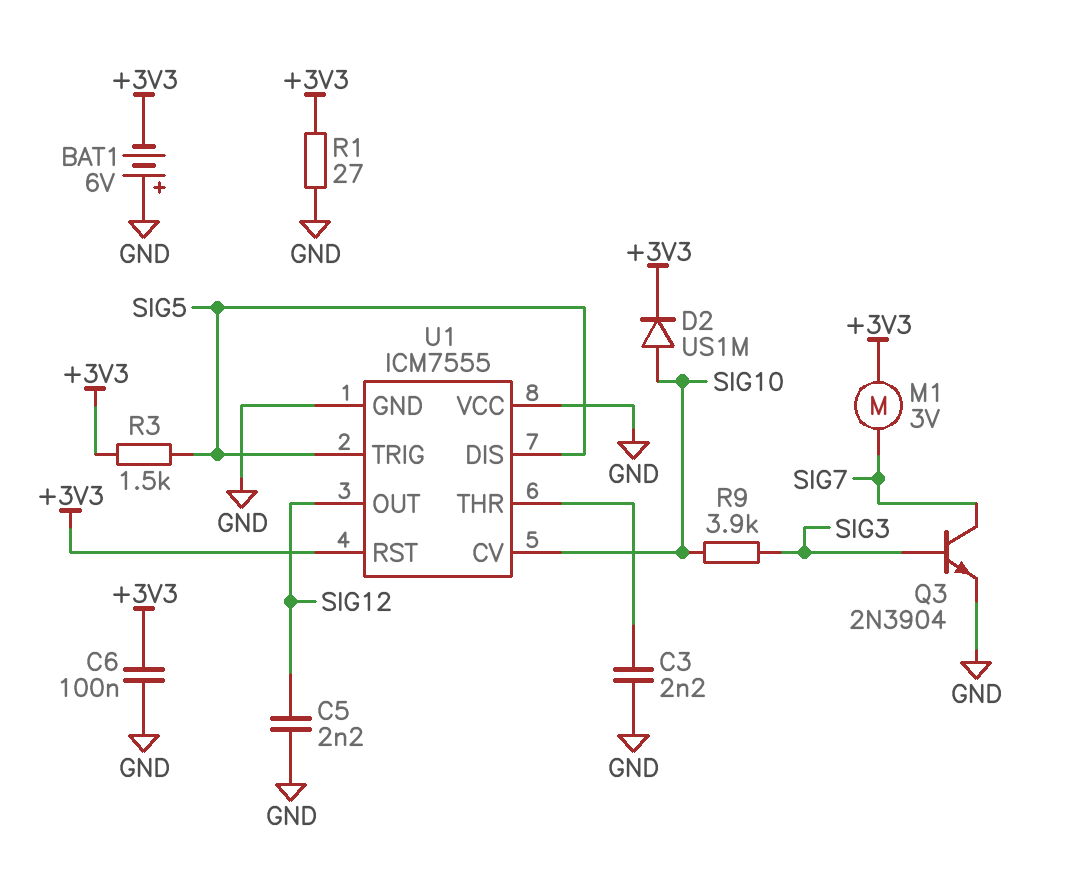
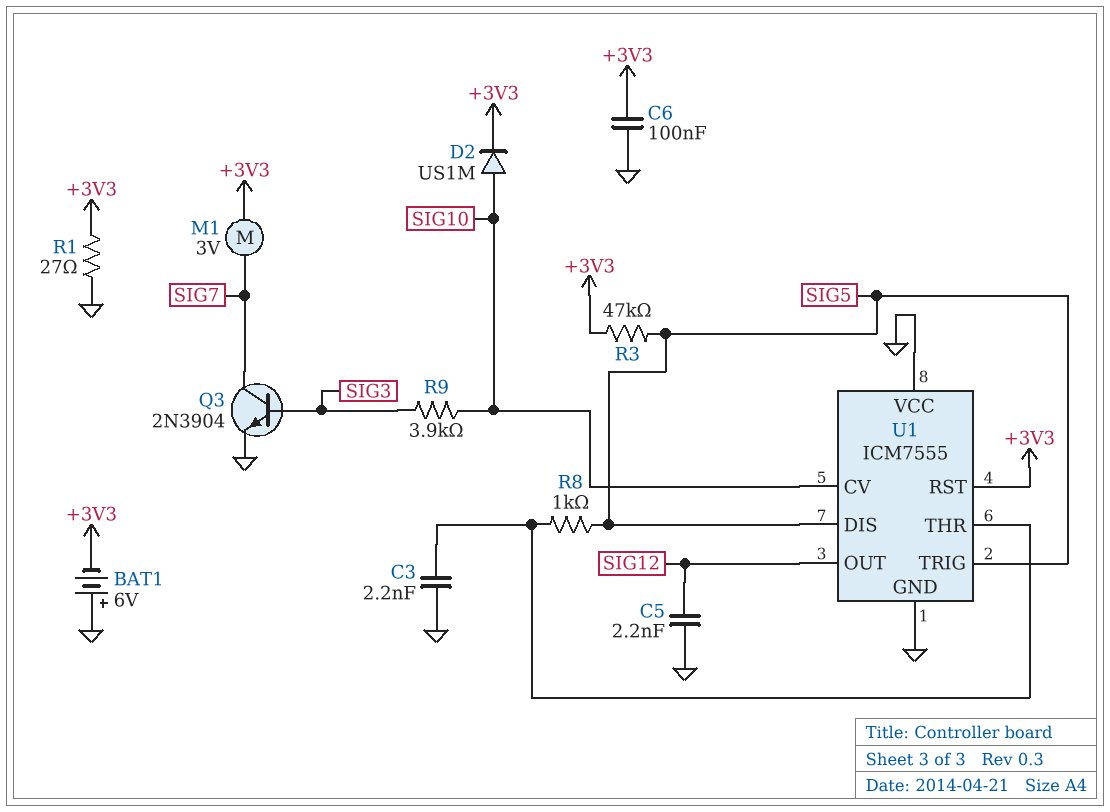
R3: 1.5k (+3V3, SIG5) -> 47k (+3V3, SIG5)
R8: none -> 1k (SIG5, U1/THR)

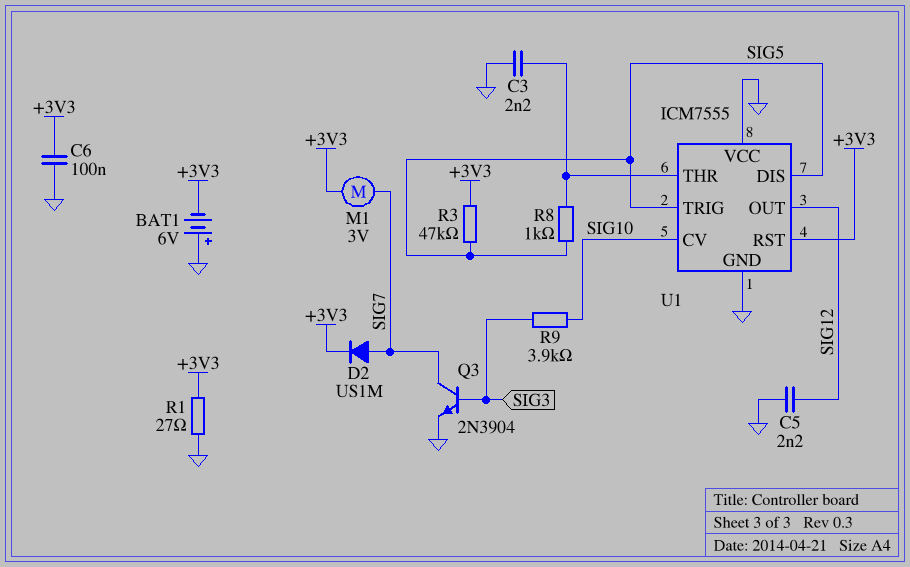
D2: diode US1M (A SIG10, K +3V3) -> diode US1M (A SIG7, K +3V3)

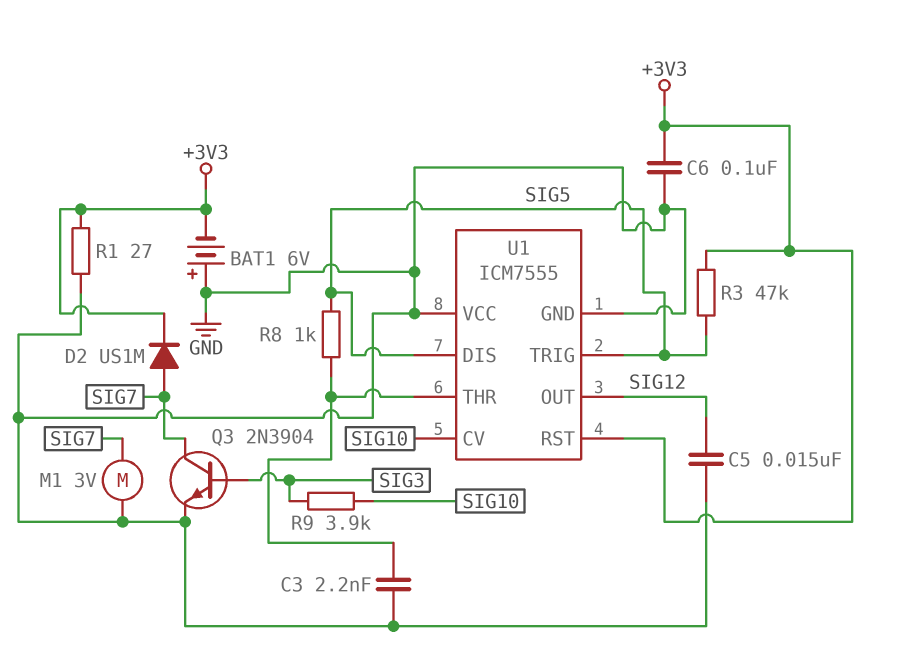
C5: 2.2nF (GND, SIG12) -> 15nF (GND, SIG12)
M1: motor 3V (+3V3, SIG7) -> motor 3V (GND, SIG7)

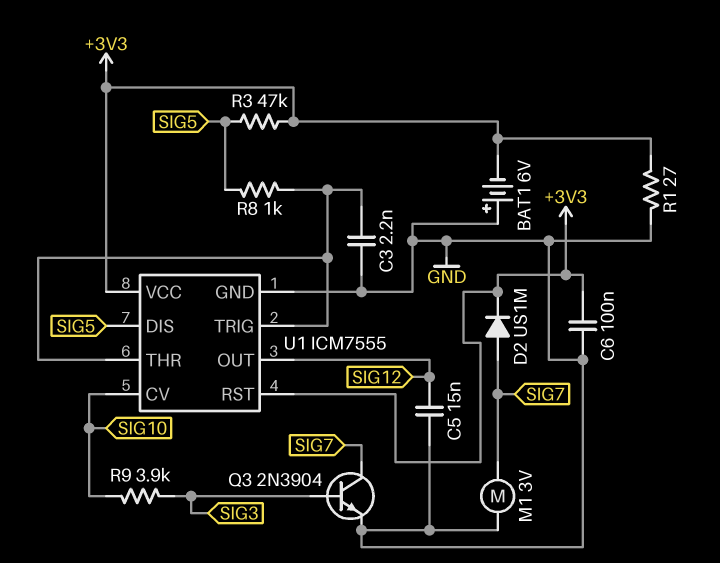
U1 pin TRIG: SIG5 -> U1/THR
U1 pin VCC: GND -> +3V3

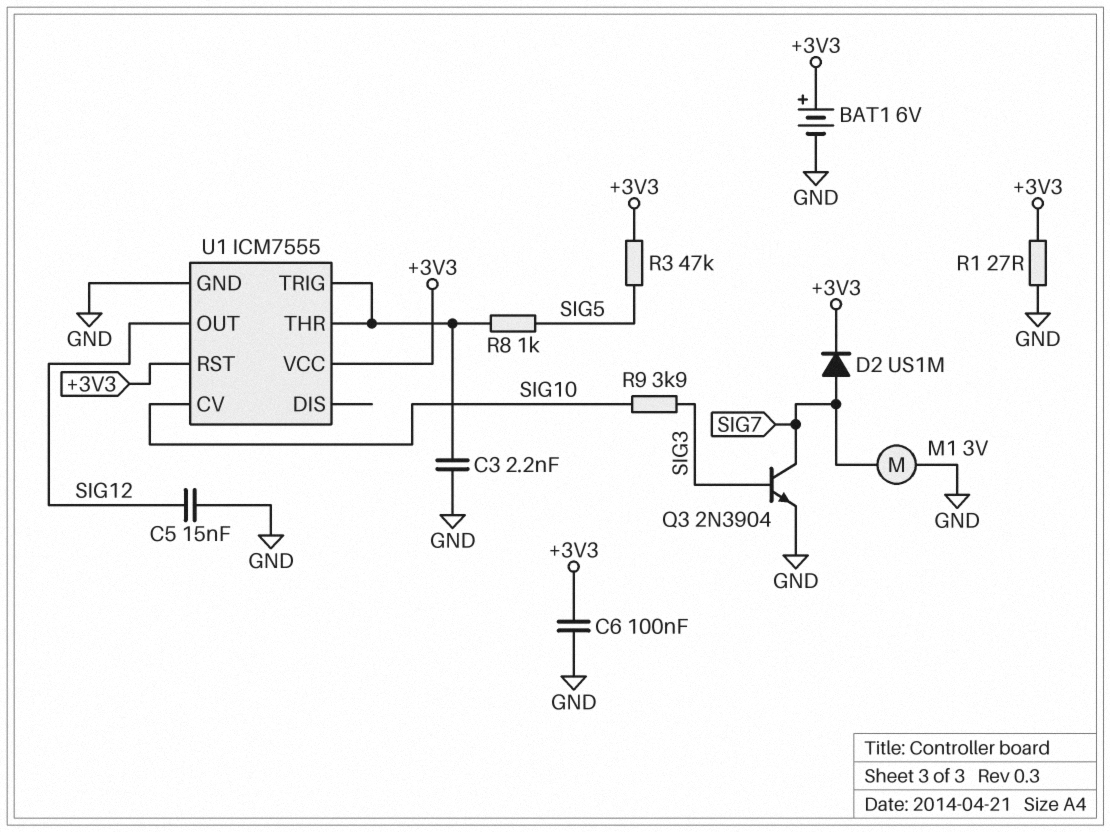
BAT1: 6V (plus GND, minus +3V3) -> 6V (plus +3V3, minus GND)
U1 pin DIS: SIG5 -> none

